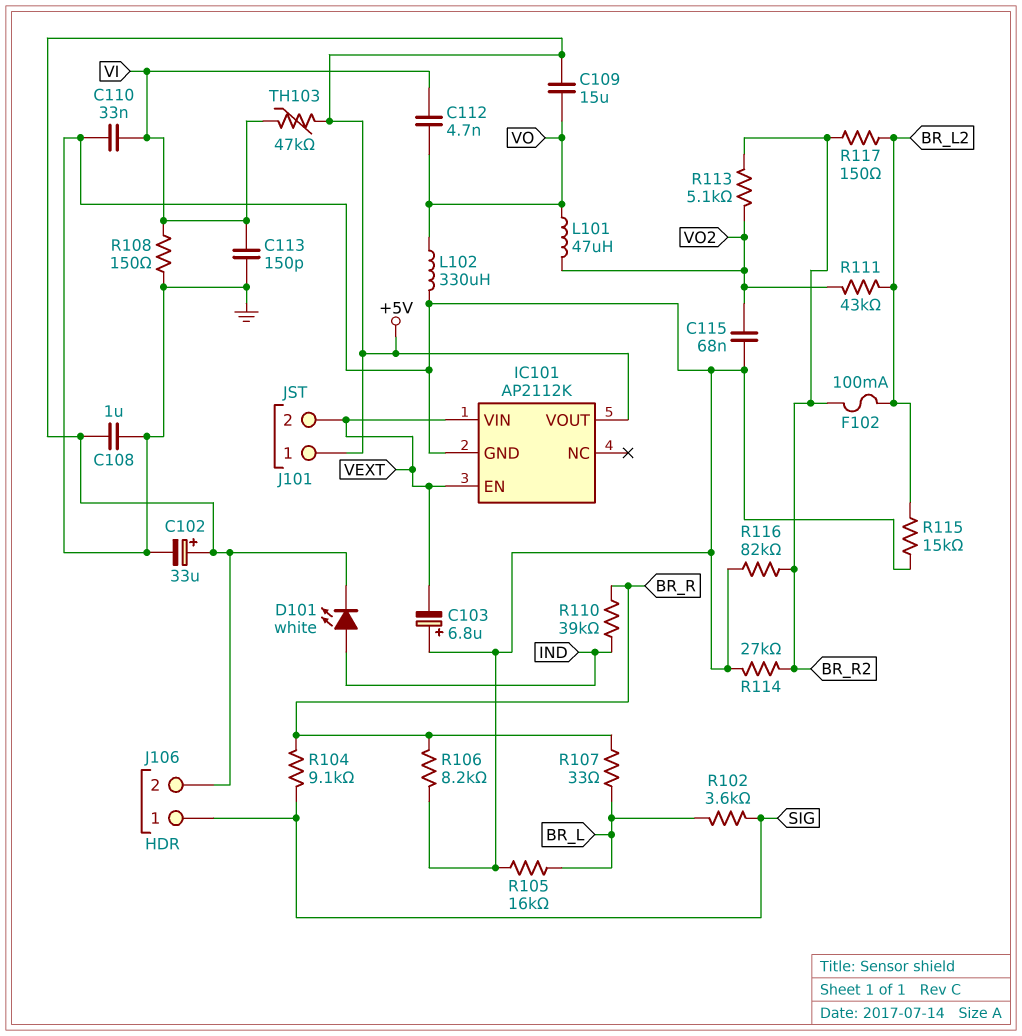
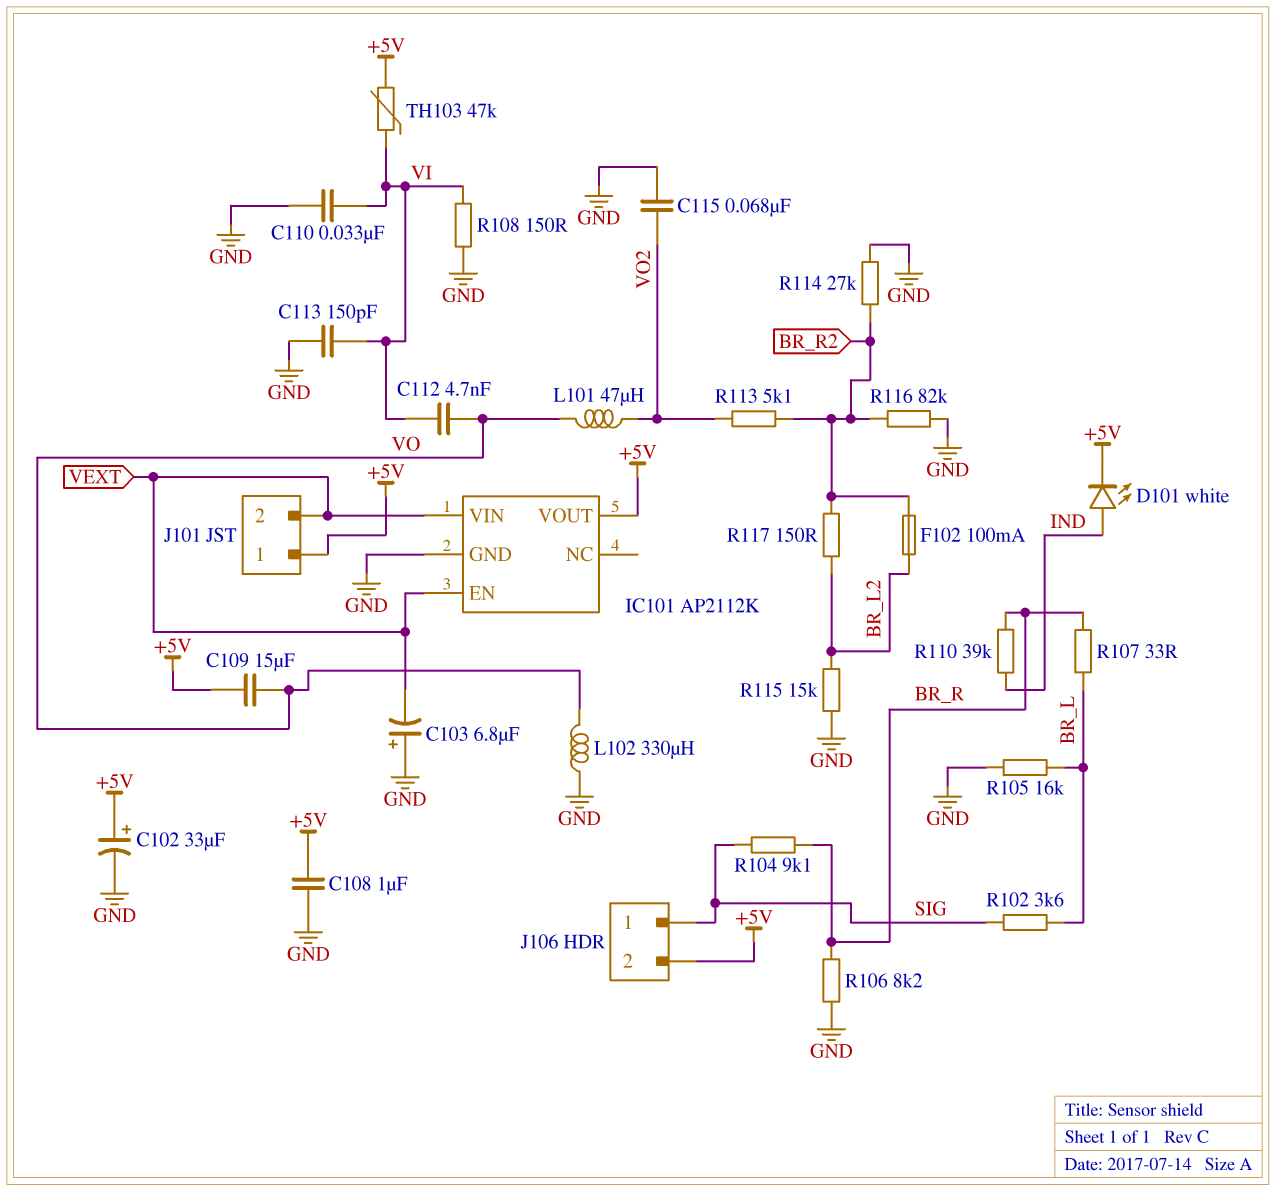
R111: 43k (BR_L2, VO2) -> none

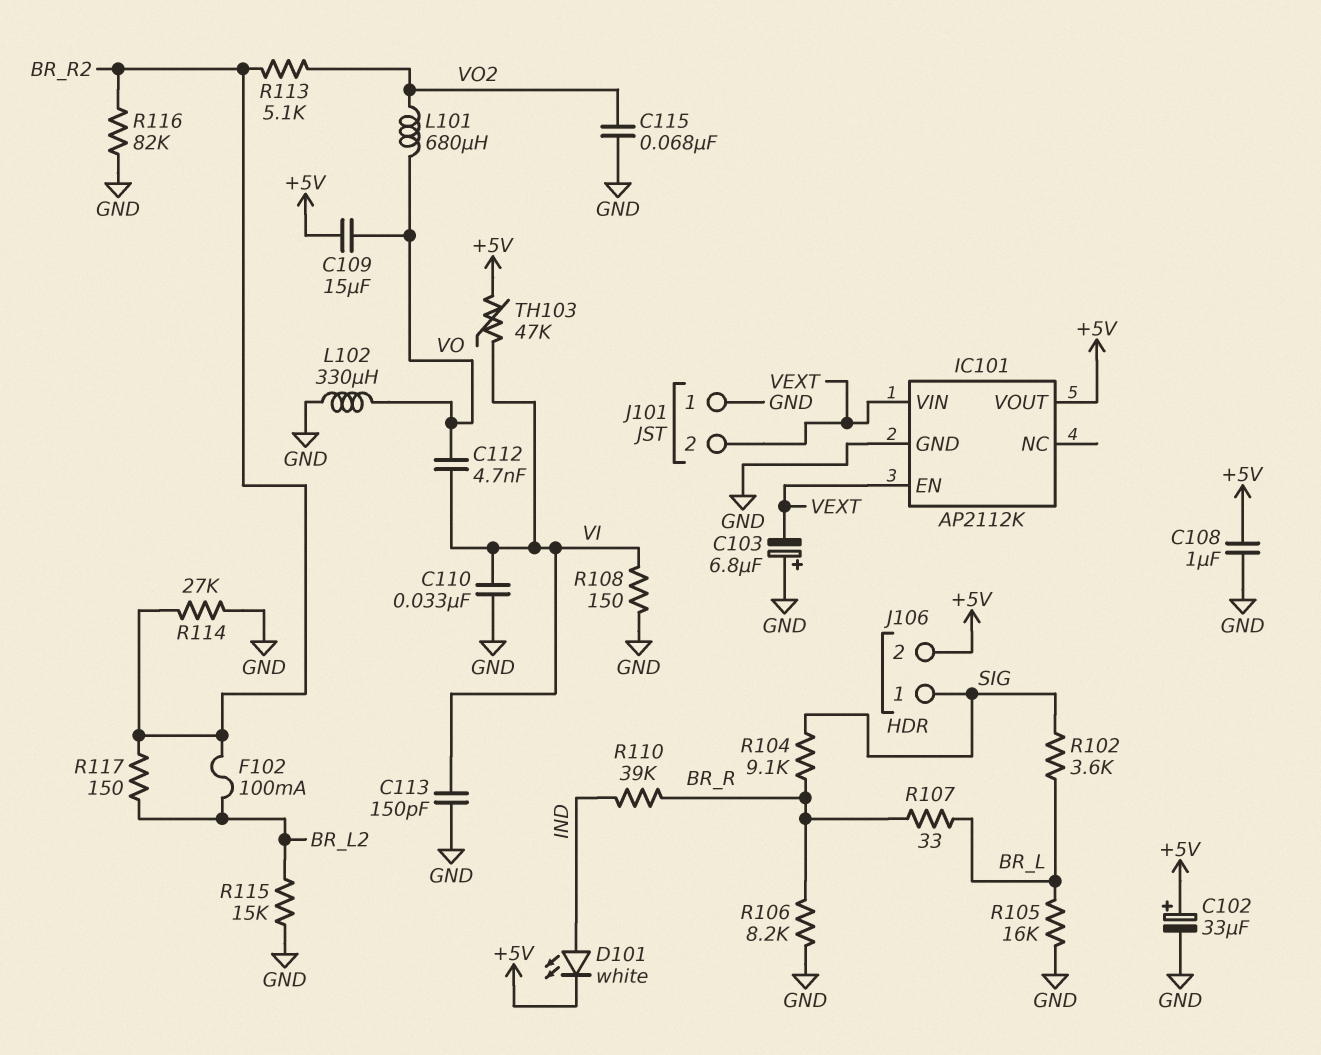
J101 pin 1: +5V -> GND
L101: 47uH (VO, VO2) -> 680uH (VO, VO2)

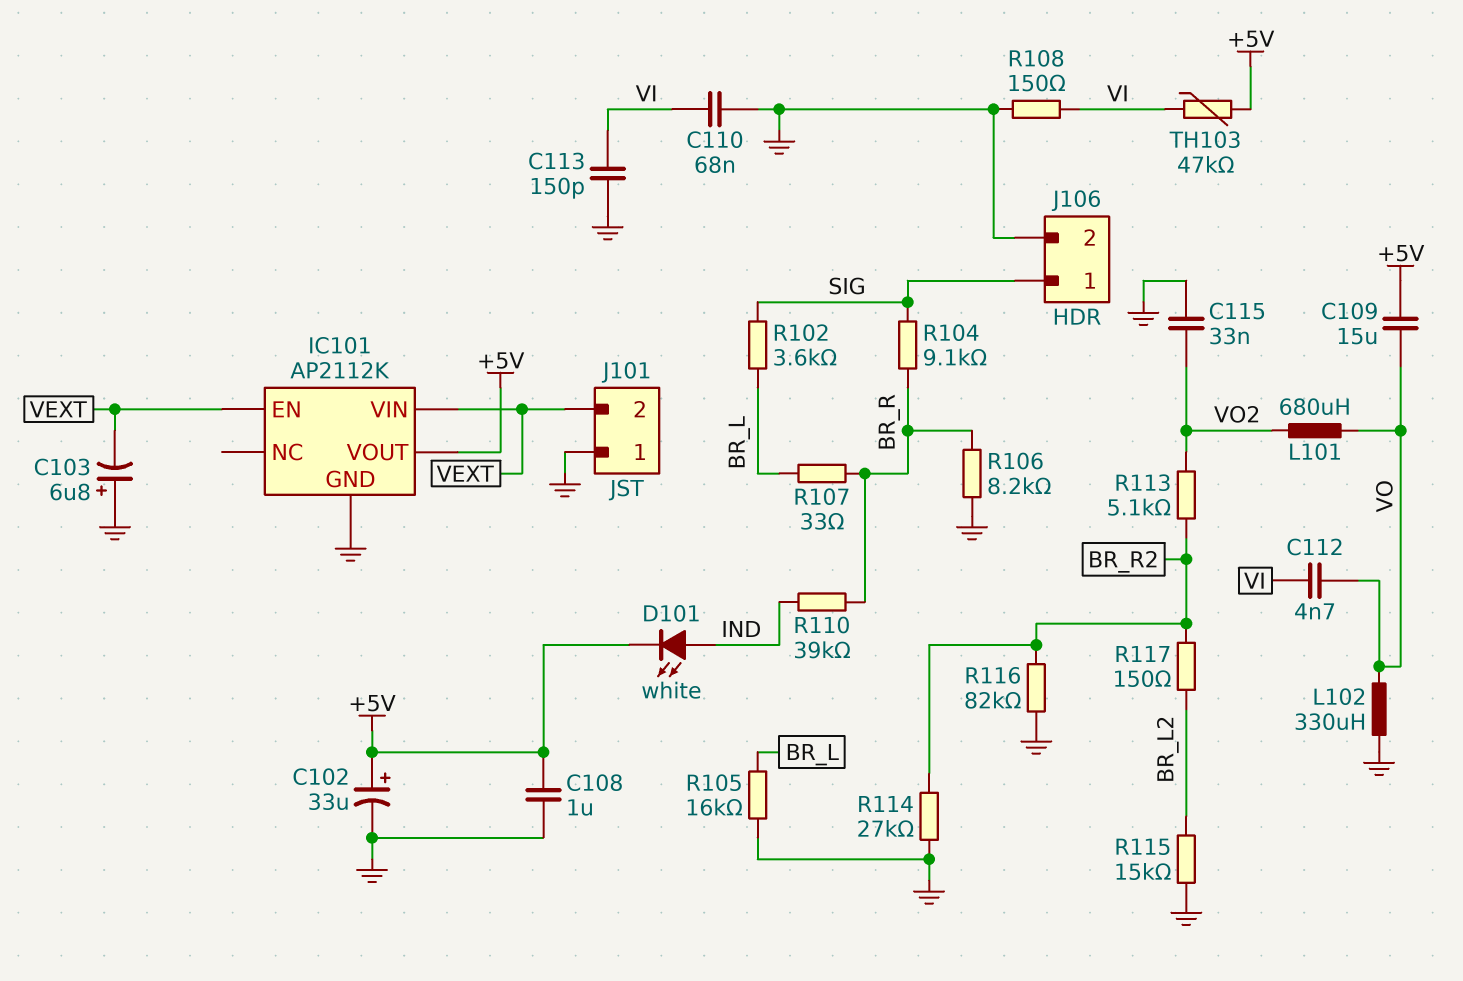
C110: 33nF (GND, VI) -> 68nF (GND, VI)
C115: 68nF (GND, VO2) -> 33nF (GND, VO2)
F102: 100mA (BR_L2, BR_R2) -> none
J106 pin 2: +5V -> GND

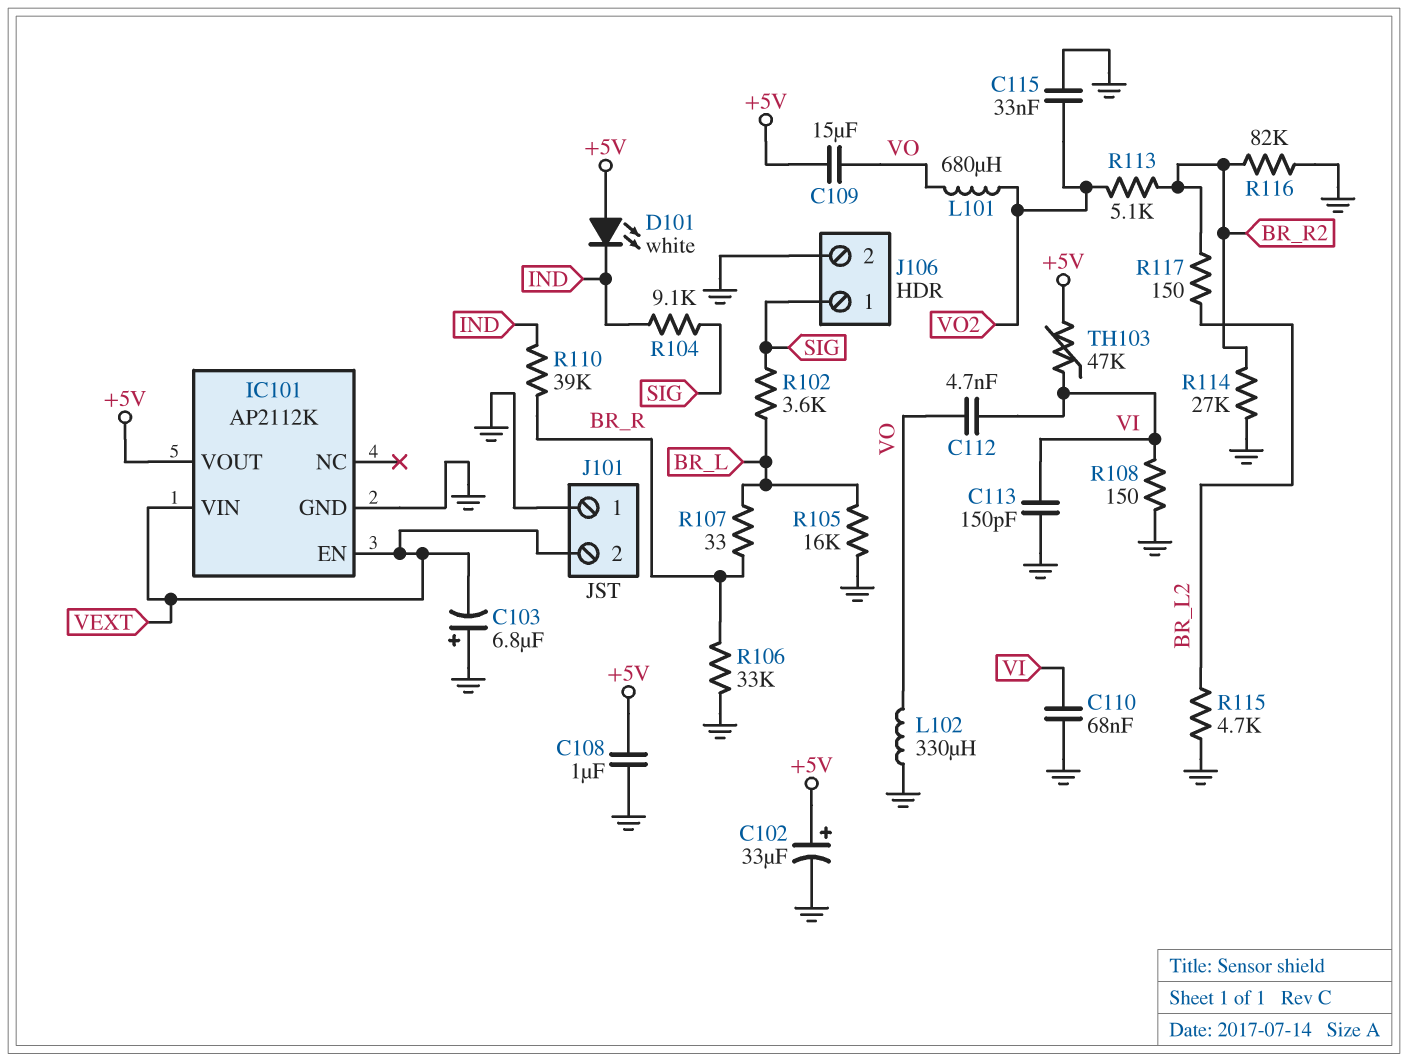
D101: LED white (A IND, K +5V) -> LED white (A +5V, K IND)
R104: 9.1k (BR_R, SIG) -> 9.1k (IND, SIG)
R106: 8.2k (BR_R, GND) -> 33k (BR_R, GND)
R115: 15k (BR_L2, GND) -> 4.7k (BR_L2, GND)

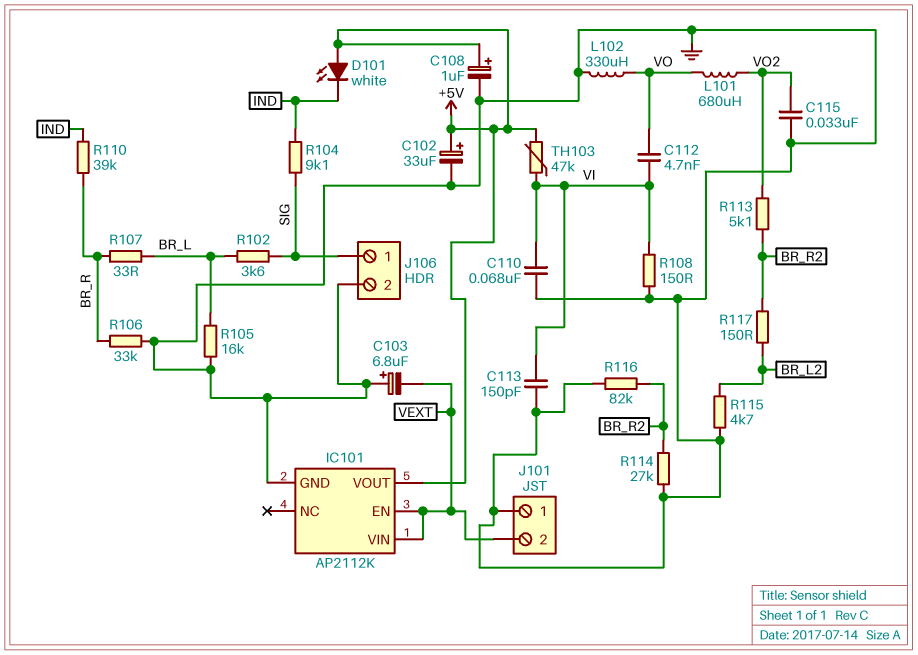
C108: 1uF (+5V, GND) -> 1uF (plus +5V, minus GND)
C109: 15uF (+5V, VO) -> none

